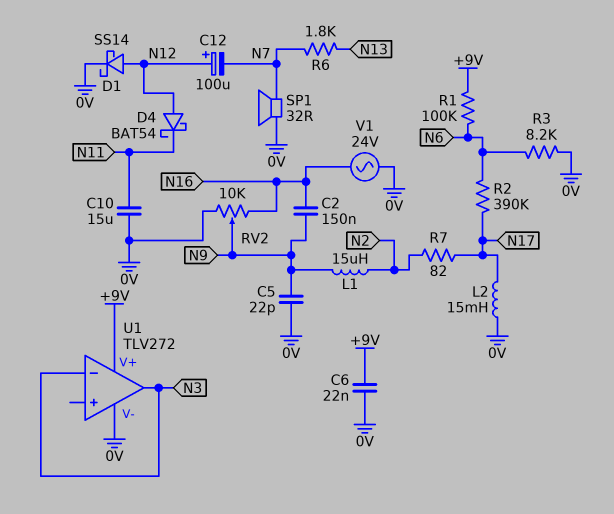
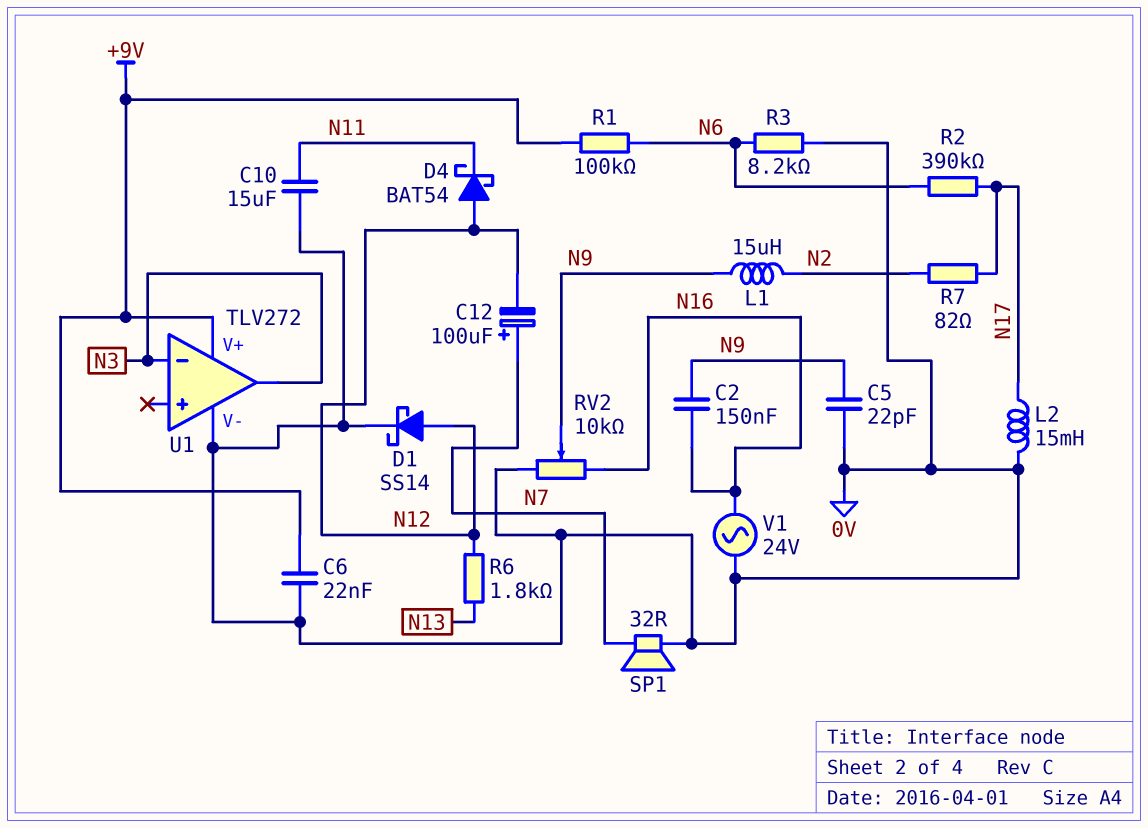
C12: 100uF (plus N12, minus N7) -> 100uF (plus N7, minus N12)
R6: 1.8k (N7, N13) -> 1.8k (N12, N13)

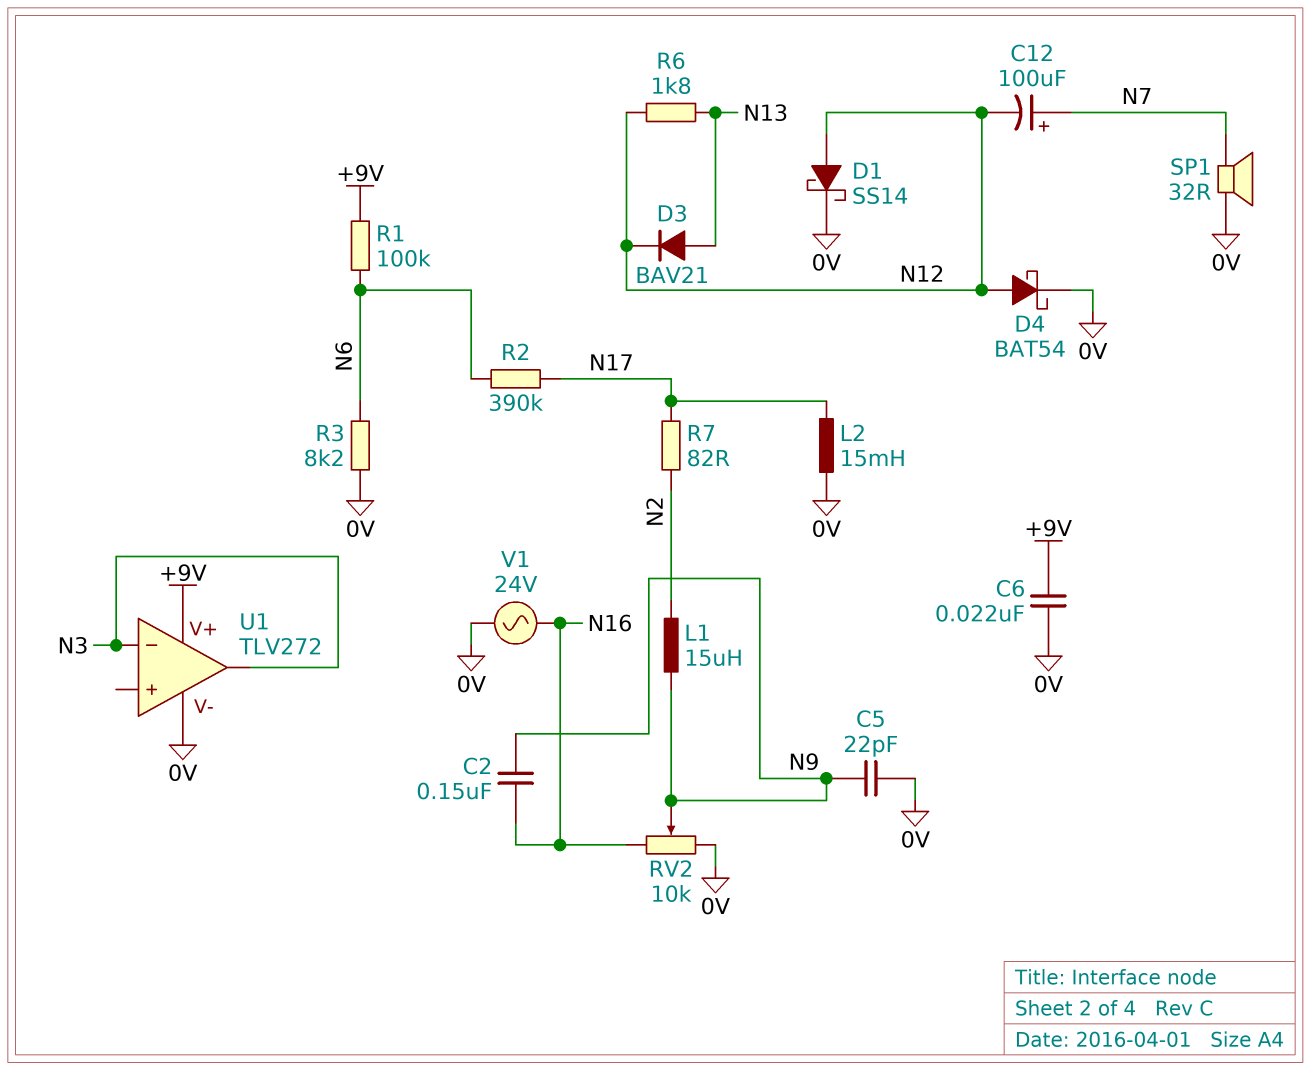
C10: 15uF (0V, N11) -> none
D3: none -> diode BAV21 (A N13, K N12)
D4: schottky BAT54 (A N12, K N11) -> schottky BAT54 (A N12, K 0V)

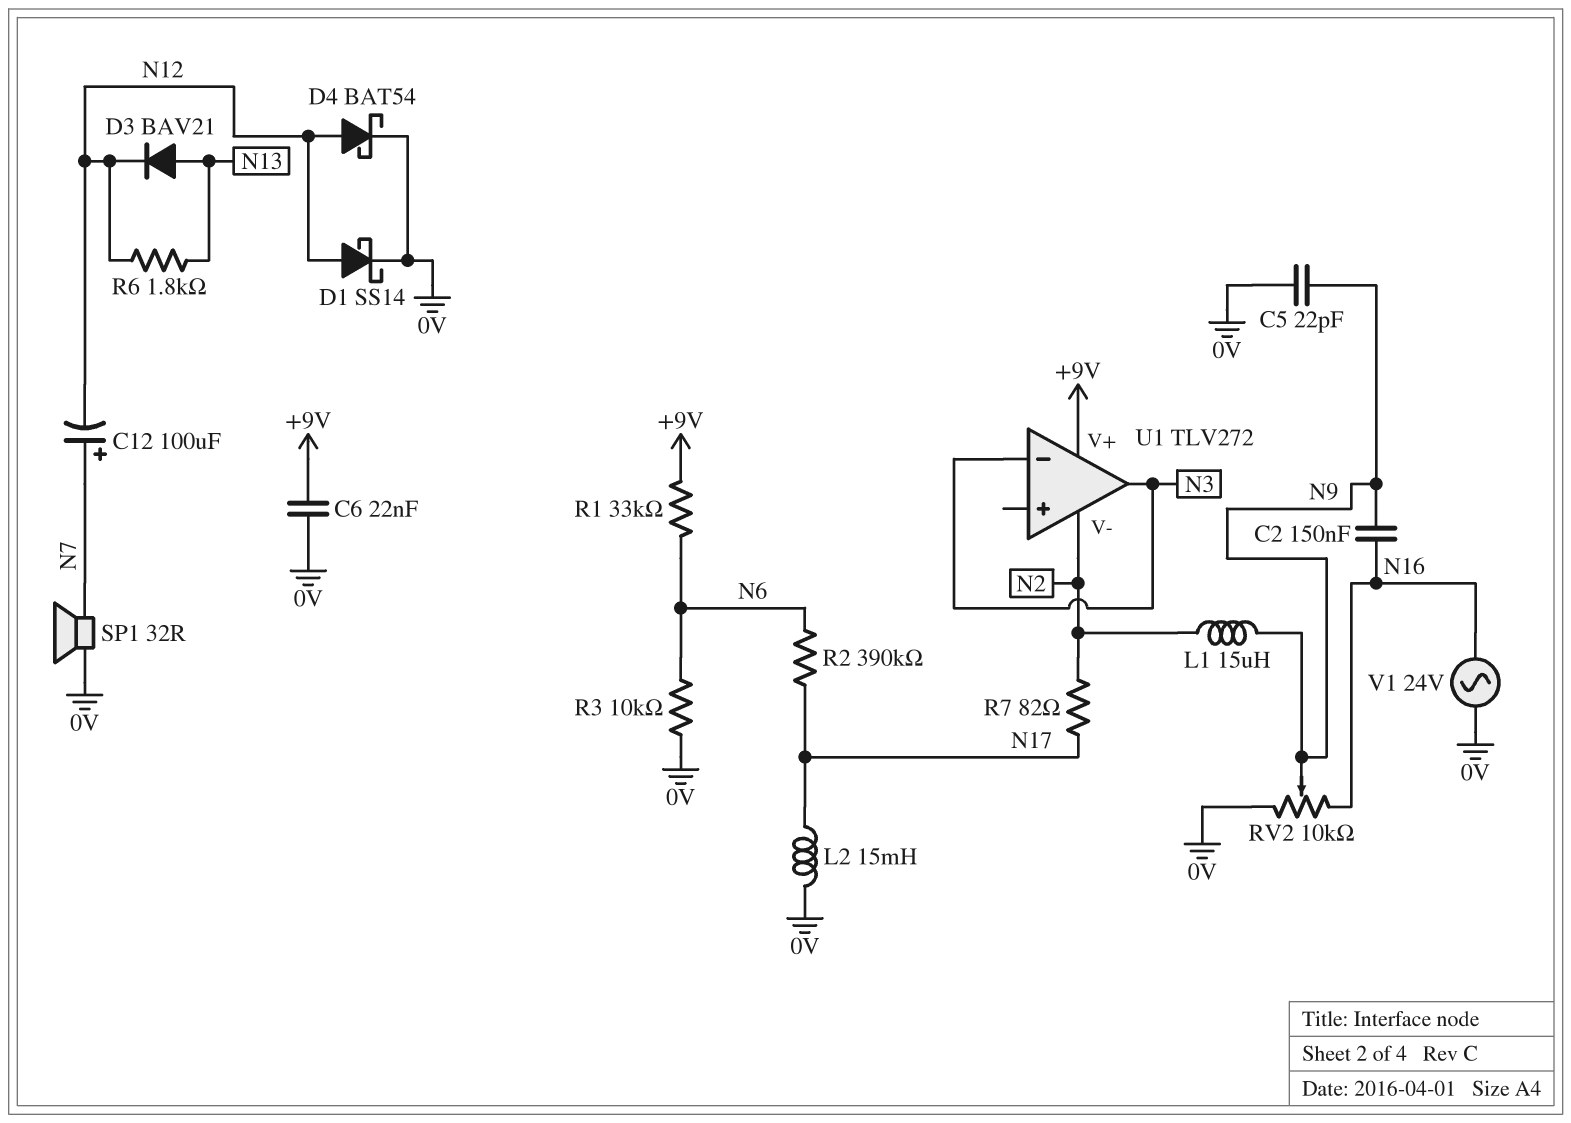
R1: 100k (+9V, N6) -> 33k (+9V, N6)
R3: 8.2k (0V, N6) -> 10k (0V, N6)
U1 pin V-: 0V -> N2

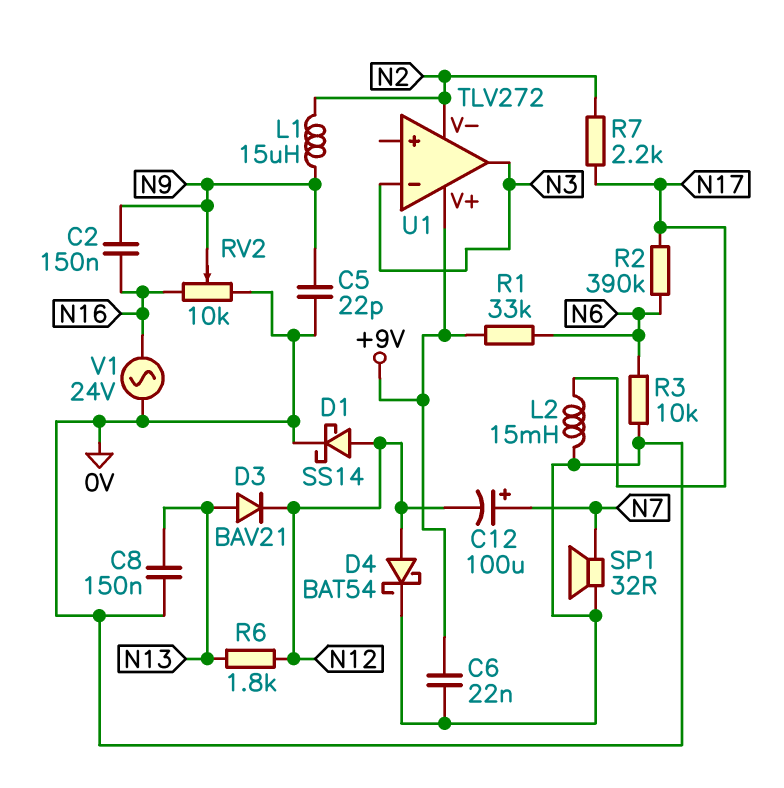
C8: none -> 150nF (0V, N13)
R7: 82 (N2, N17) -> 2.2k (N2, N17)

